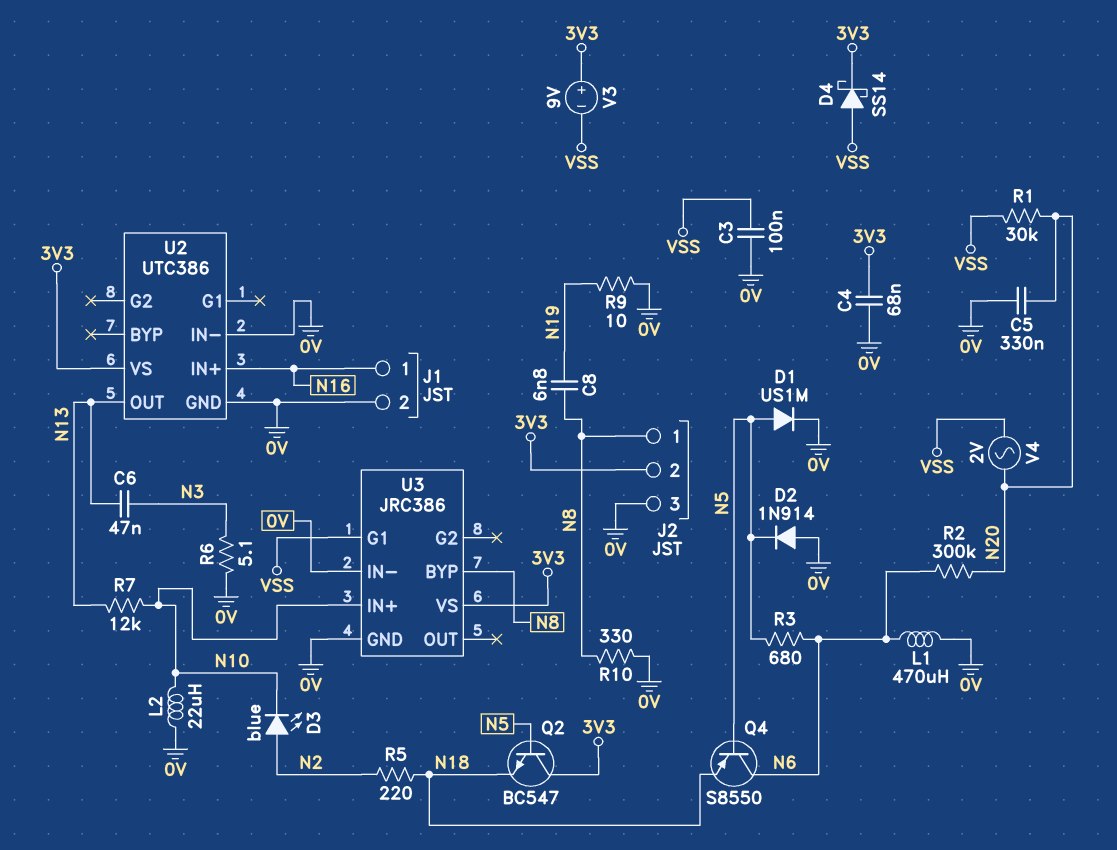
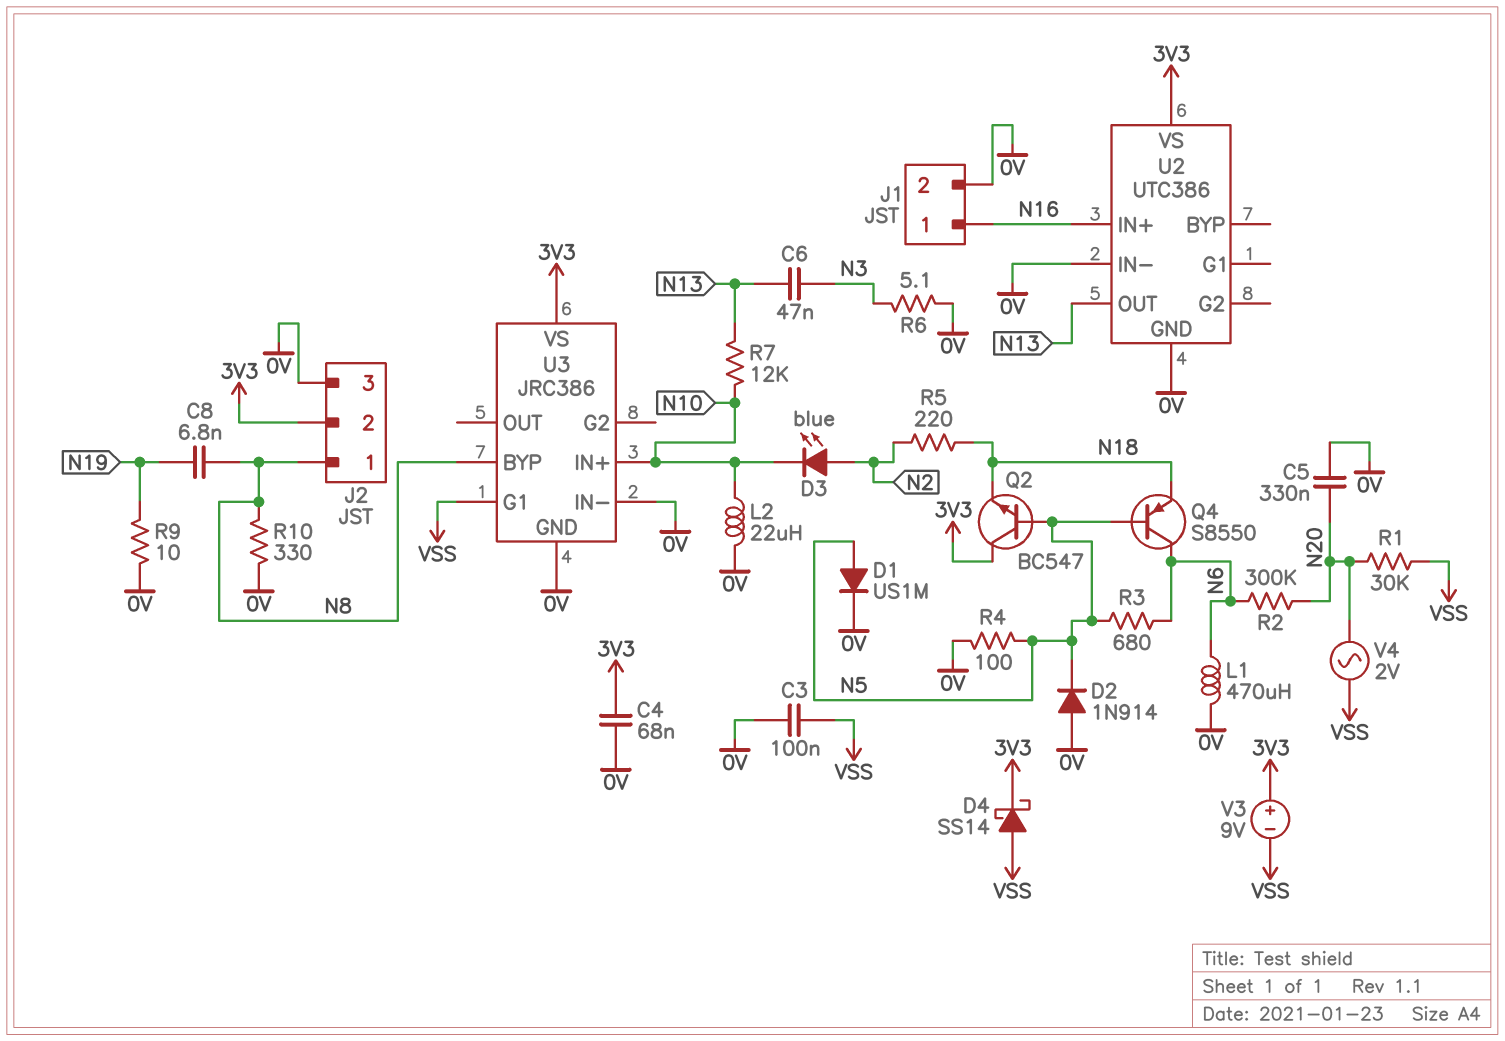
R4: none -> 100 (0V, N5)

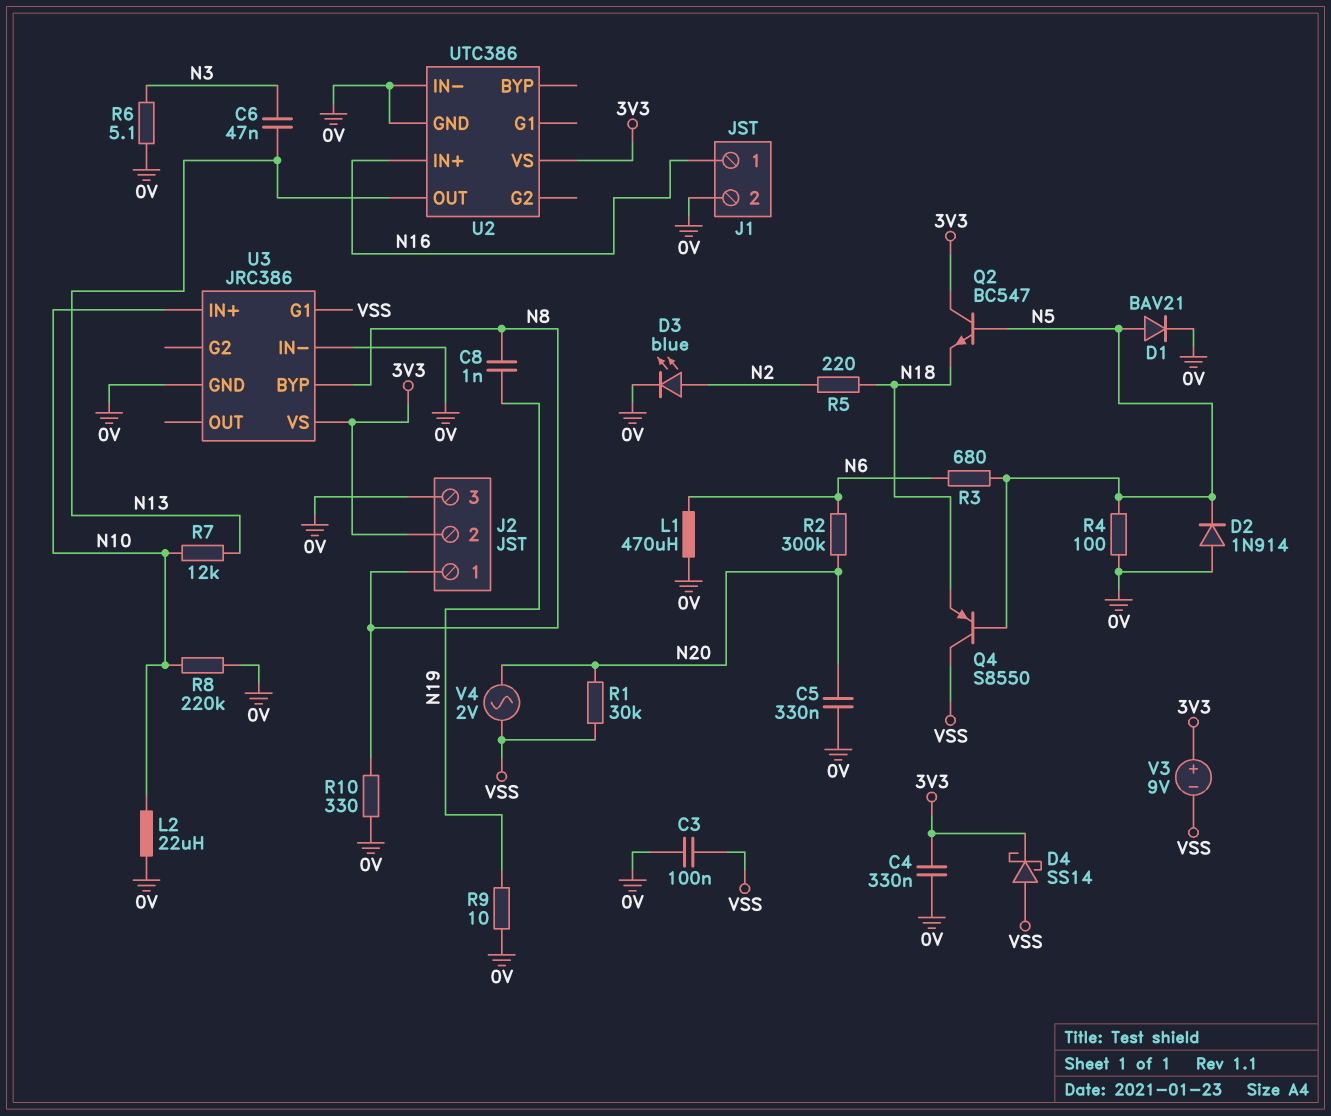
C4: 68nF (0V, 3V3) -> 330nF (0V, 3V3)
C8: 6.8nF (N8, N19) -> 1nF (N8, N19)
D1: diode US1M (A N5, K 0V) -> diode BAV21 (A N5, K 0V)
D3: LED blue (A N2, K N10) -> LED blue (A N2, K 0V)
Q4: PNP S8550 (B N5, C N6, E N18) -> PNP S8550 (B N5, C VSS, E N18)
R8: none -> 220k (0V, N10)

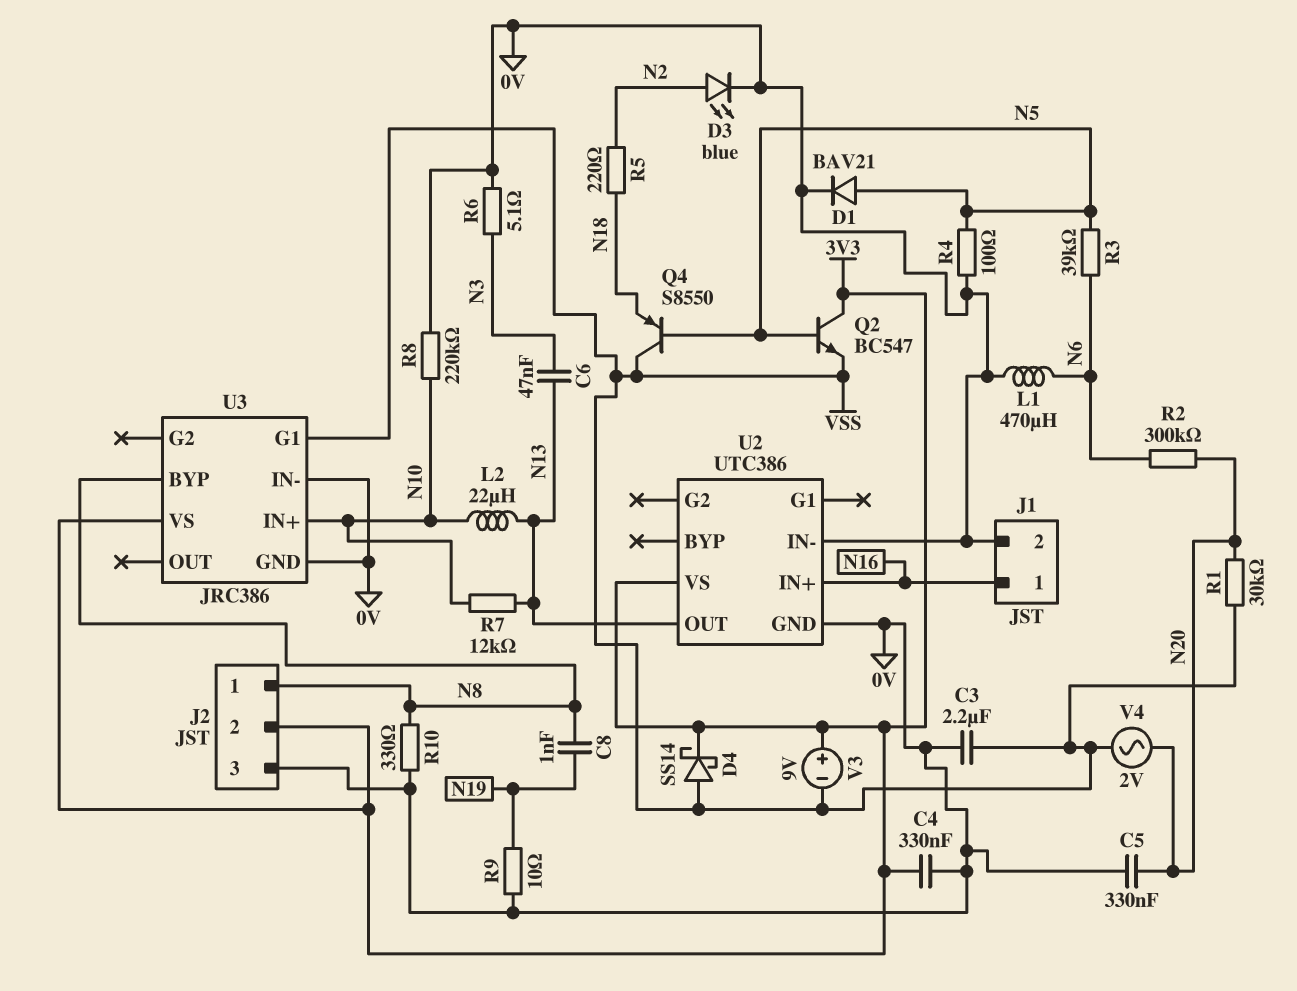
C3: 100nF (0V, VSS) -> 2.2uF (0V, VSS)
D2: diode 1N914 (A 0V, K N5) -> none
L2: 22uH (0V, N10) -> 22uH (N10, N13)
Q2: NPN BC547 (B N5, C 3V3, E N18) -> NPN BC547 (B N5, C 3V3, E VSS)
R3: 680 (N5, N6) -> 39k (N5, N6)

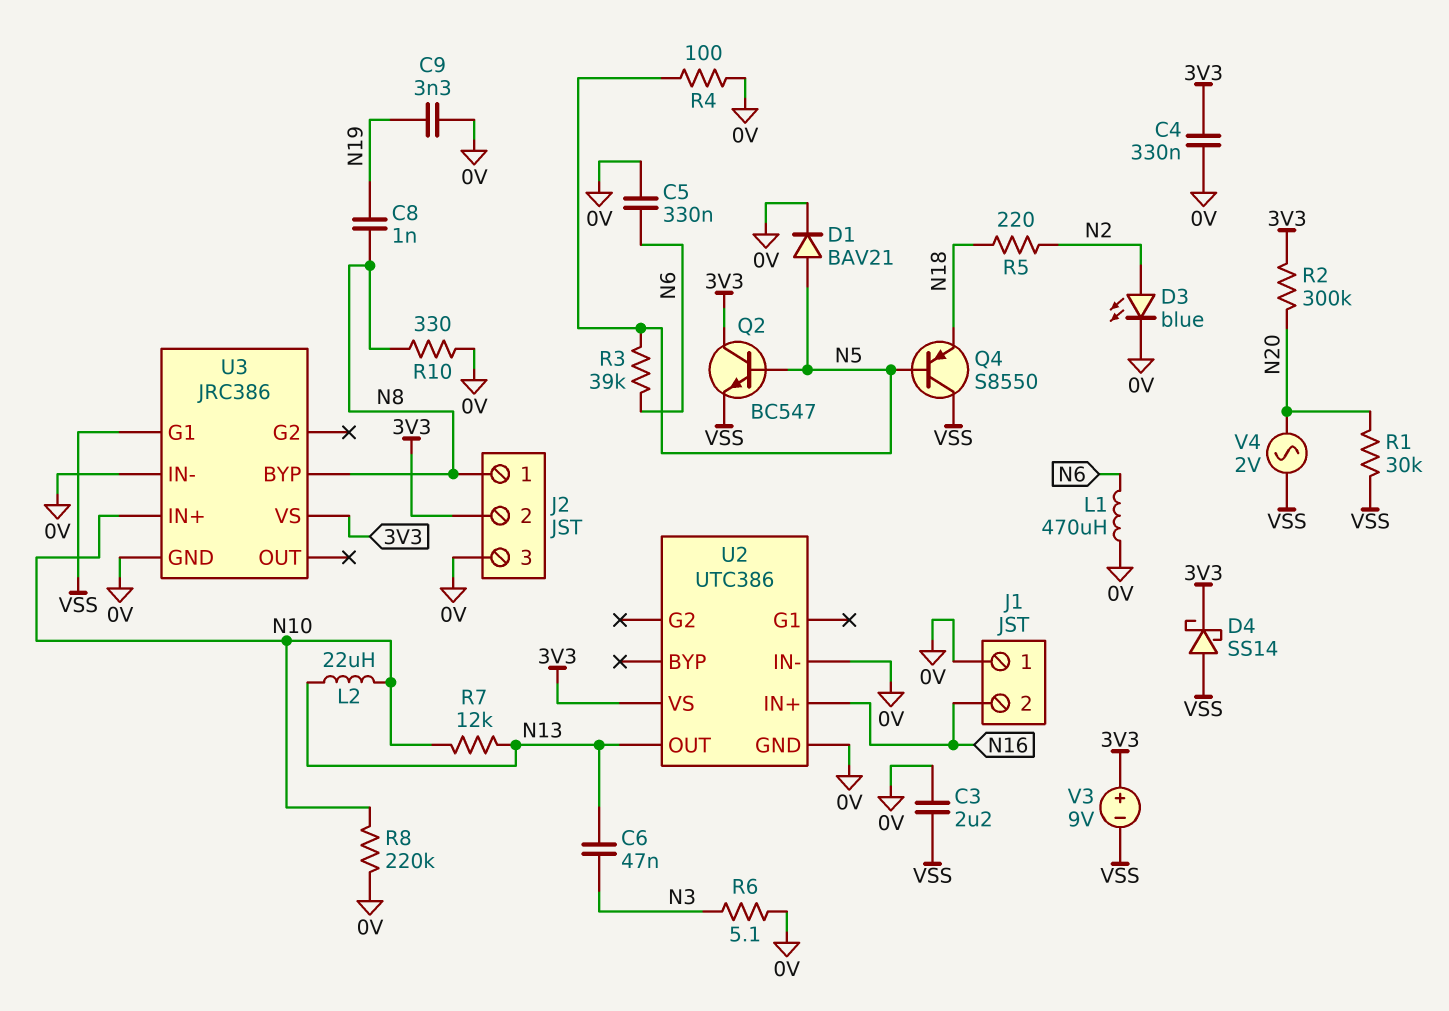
C5: 330nF (0V, N20) -> 330nF (0V, N6)
C9: none -> 3.3nF (0V, N19)
J1 pin 1: N16 -> 0V
J1 pin 2: 0V -> N16
R2: 300k (N6, N20) -> 300k (3V3, N20)
R9: 10 (0V, N19) -> none

